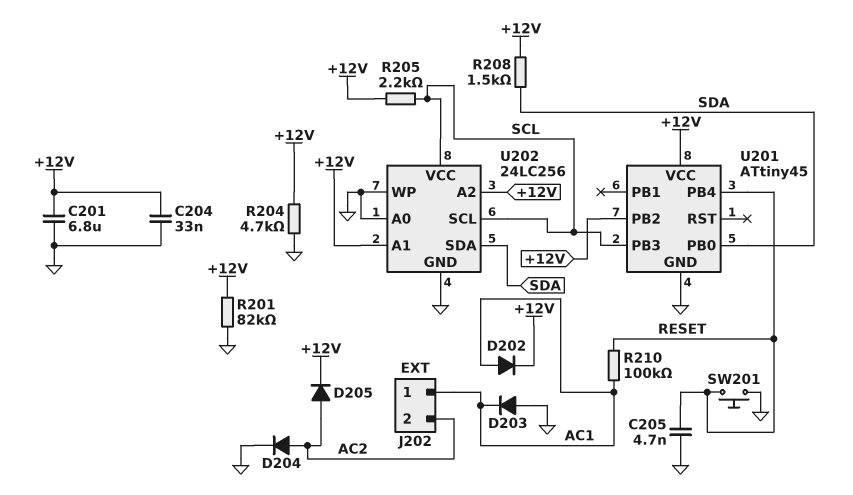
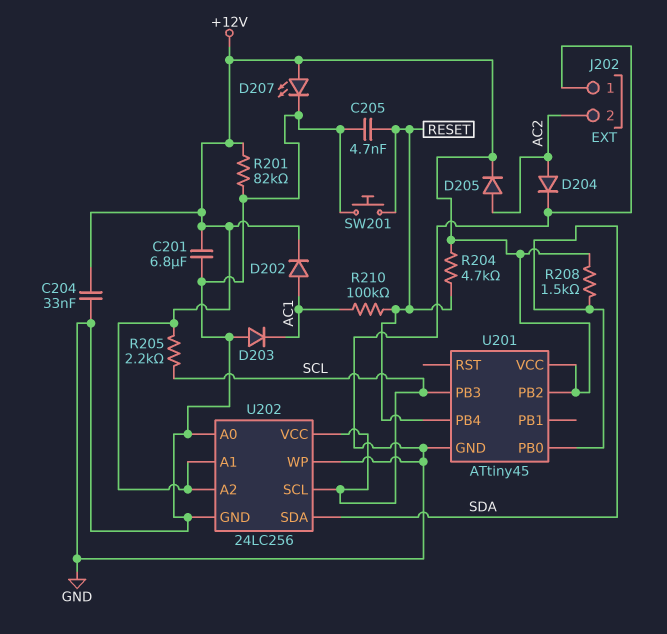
D207: none -> LED (A +12V, K GND)
J202 pin 1: AC1 -> GND
R204: 4.7k (+12V, GND) -> 4.7k (+12V, RESET)

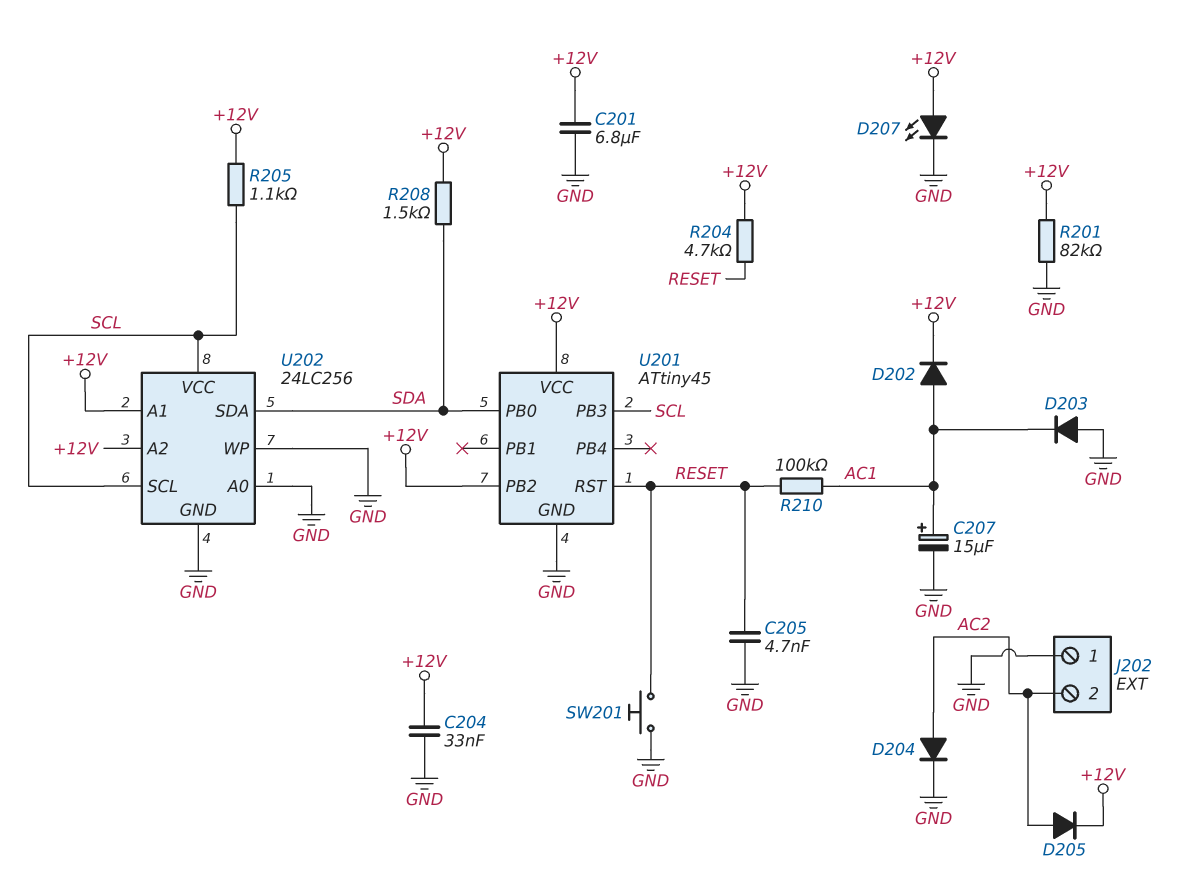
C207: none -> 15uF (plus AC1, minus GND)
R205: 2.2k (+12V, SCL) -> 1.1k (+12V, SCL)
U201 pin PB4: RESET -> none
U201 pin RST: none -> RESET

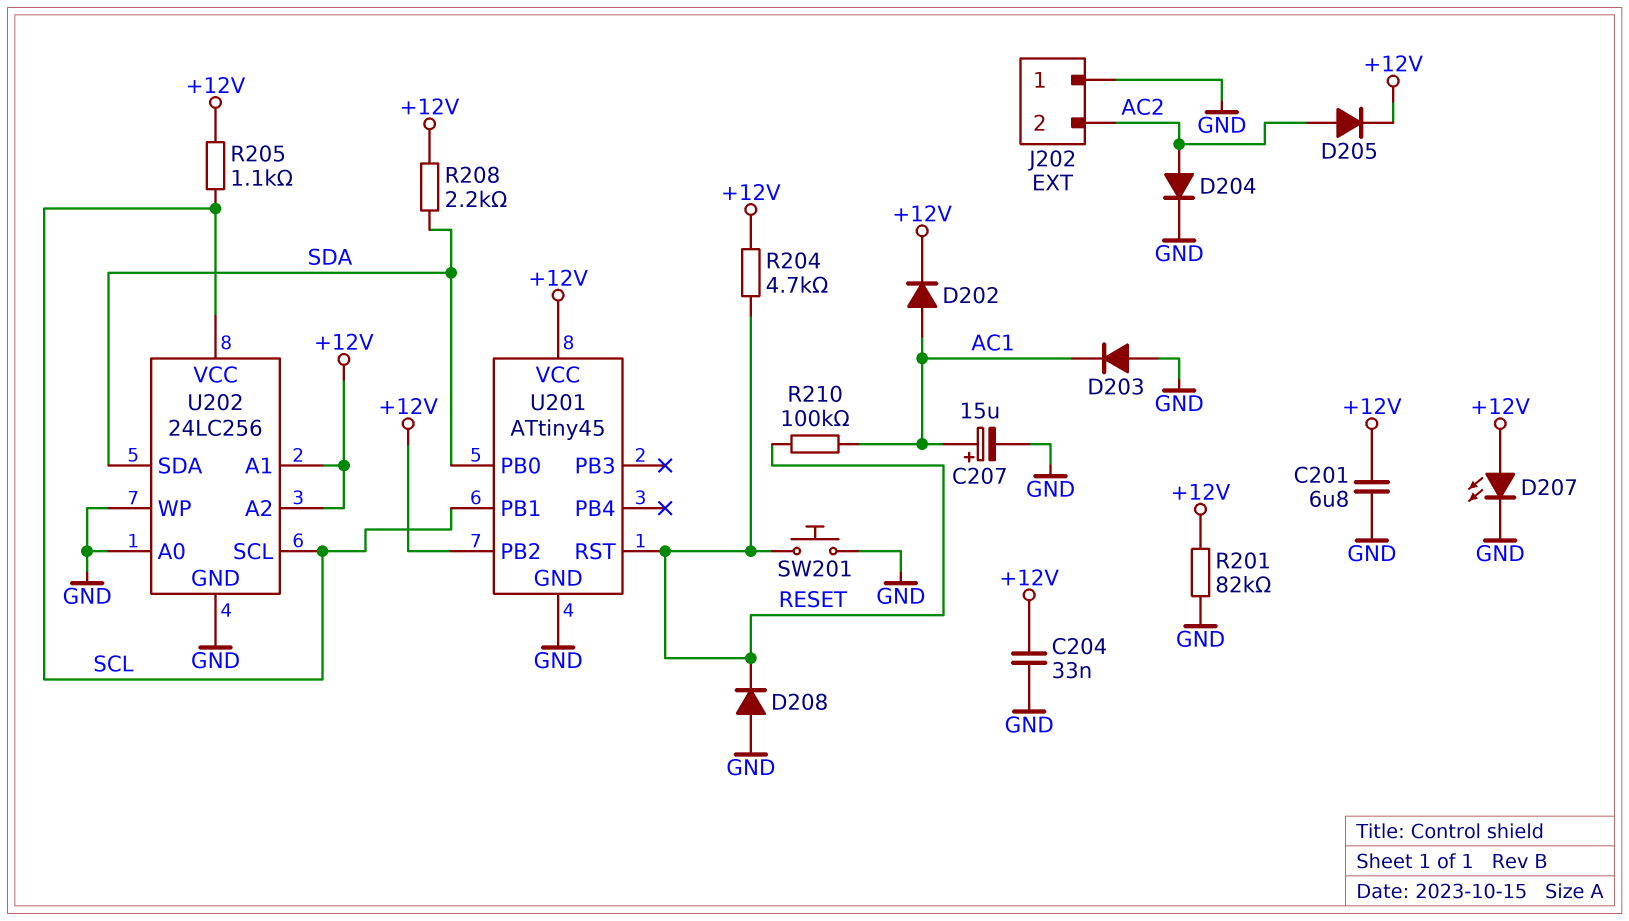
C205: 4.7nF (GND, RESET) -> none
D208: none -> diode (A GND, K RESET)
R208: 1.5k (+12V, SDA) -> 2.2k (+12V, SDA)
U201 pin PB1: none -> SCL
U201 pin PB3: SCL -> none

